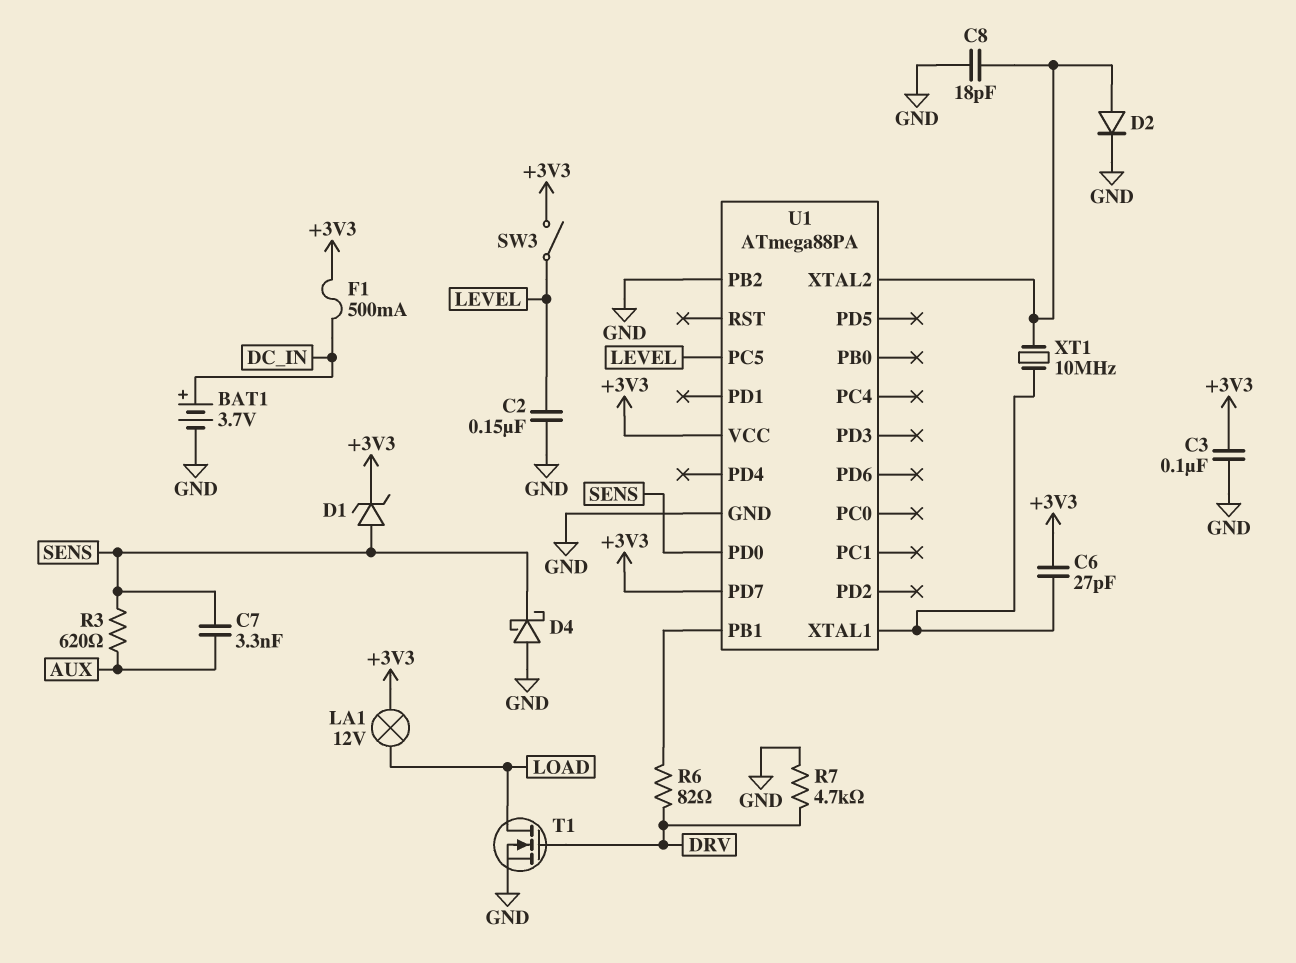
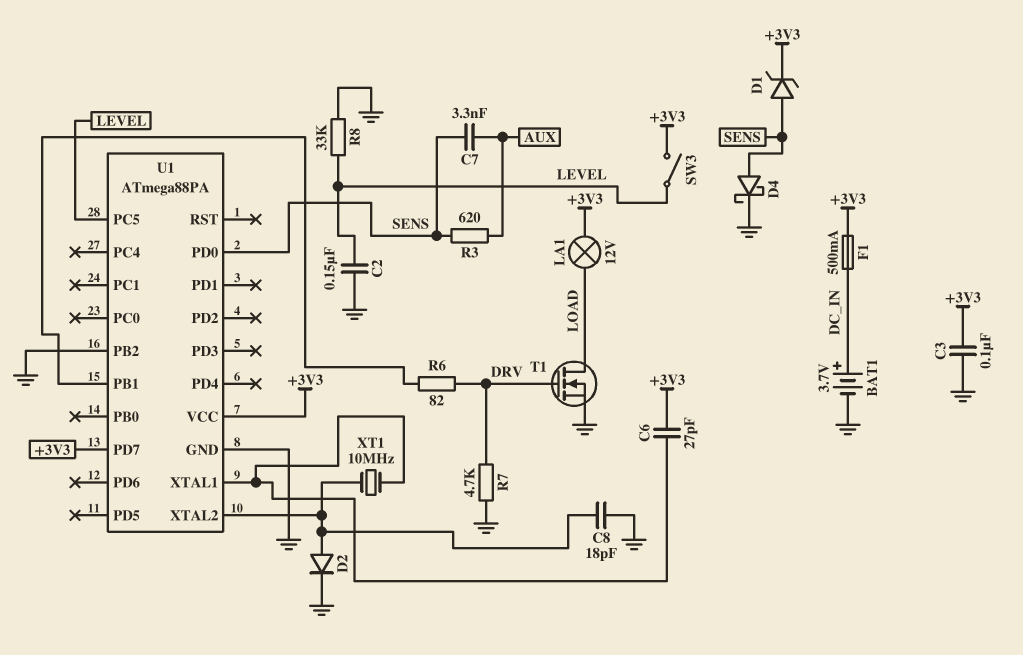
D4: schottky (A GND, K SENS) -> schottky (A SENS, K GND)
R8: none -> 33k (GND, LEVEL)

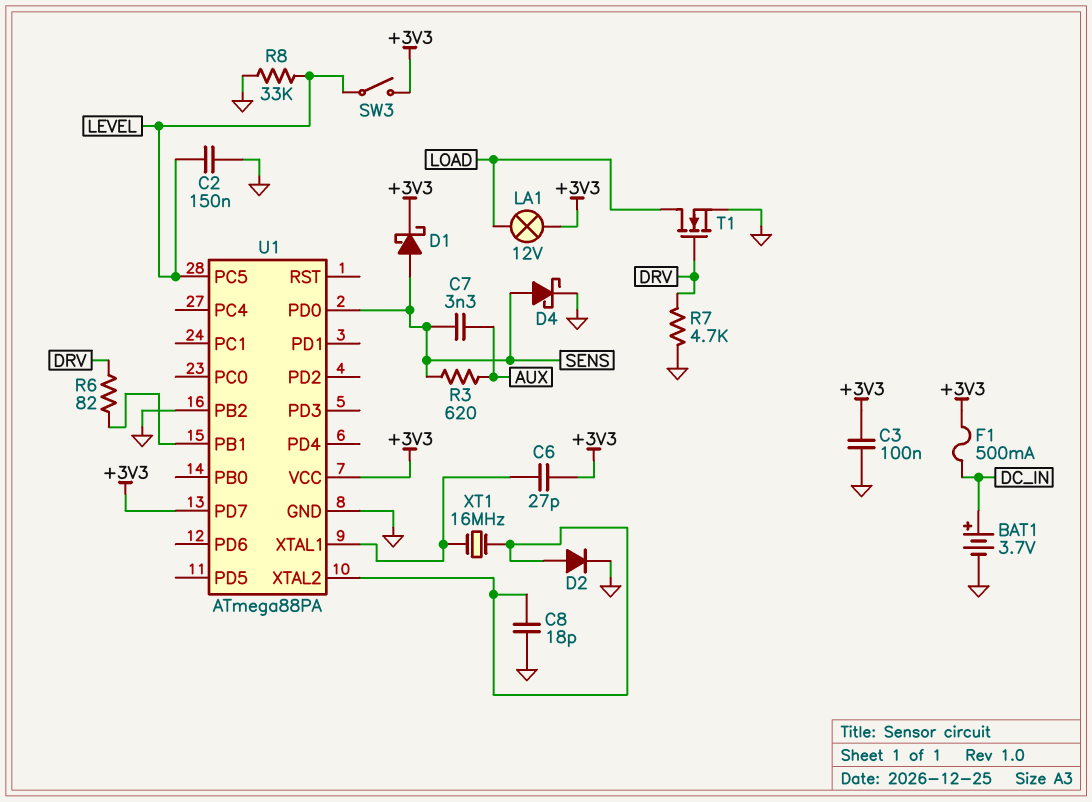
D1: zener (A SENS, K +3V3) -> schottky (A SENS, K +3V3)
XT1: 10MHz (U1/XTAL1, U1/XTAL2) -> 16MHz (U1/XTAL1, U1/XTAL2)

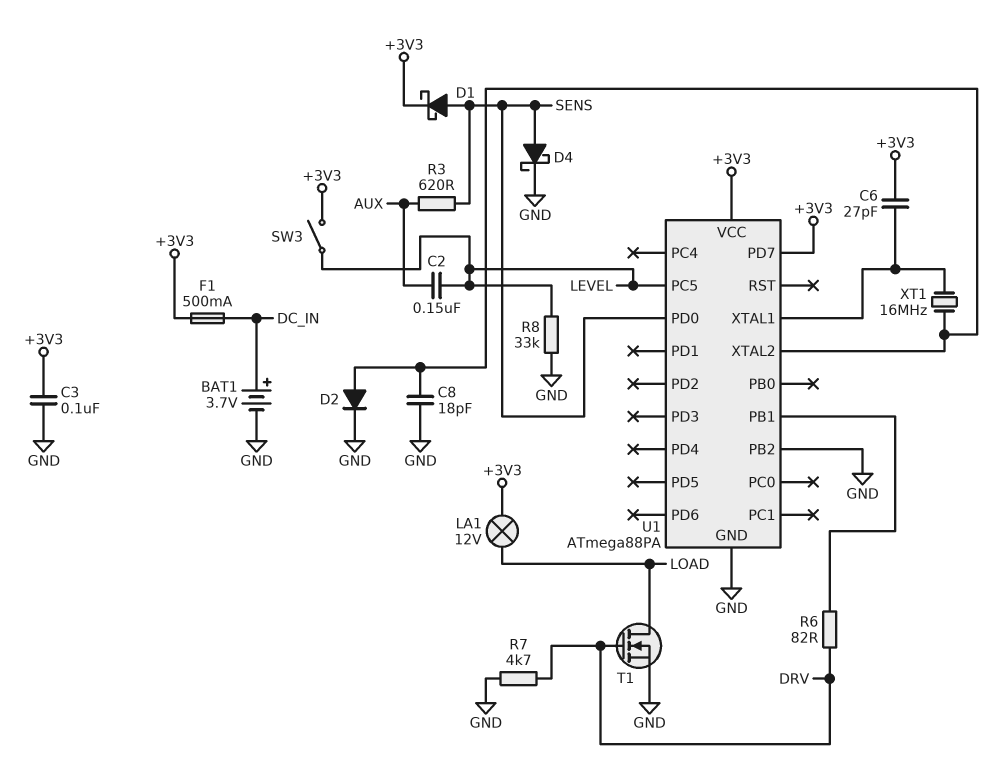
C2: 150nF (GND, LEVEL) -> 150nF (AUX, LEVEL)
C7: 3.3nF (AUX, SENS) -> none

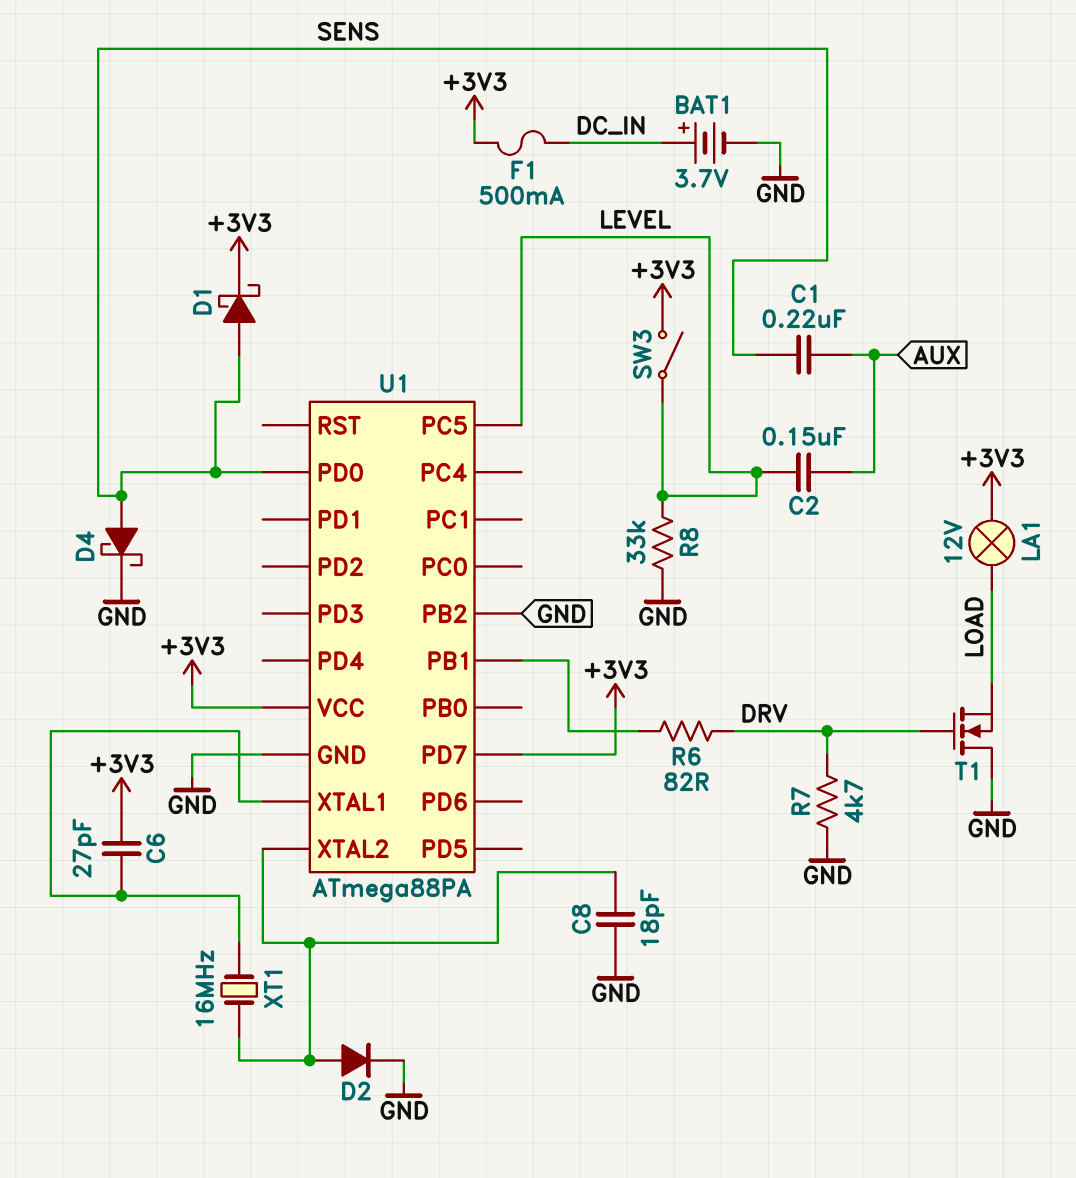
C1: none -> 220nF (AUX, SENS)
C3: 100nF (+3V3, GND) -> none
R3: 620 (AUX, SENS) -> none
T1: NMOS (G DRV, D LOAD, S GND) -> NMOS (G DRV, D GND, S LOAD)

